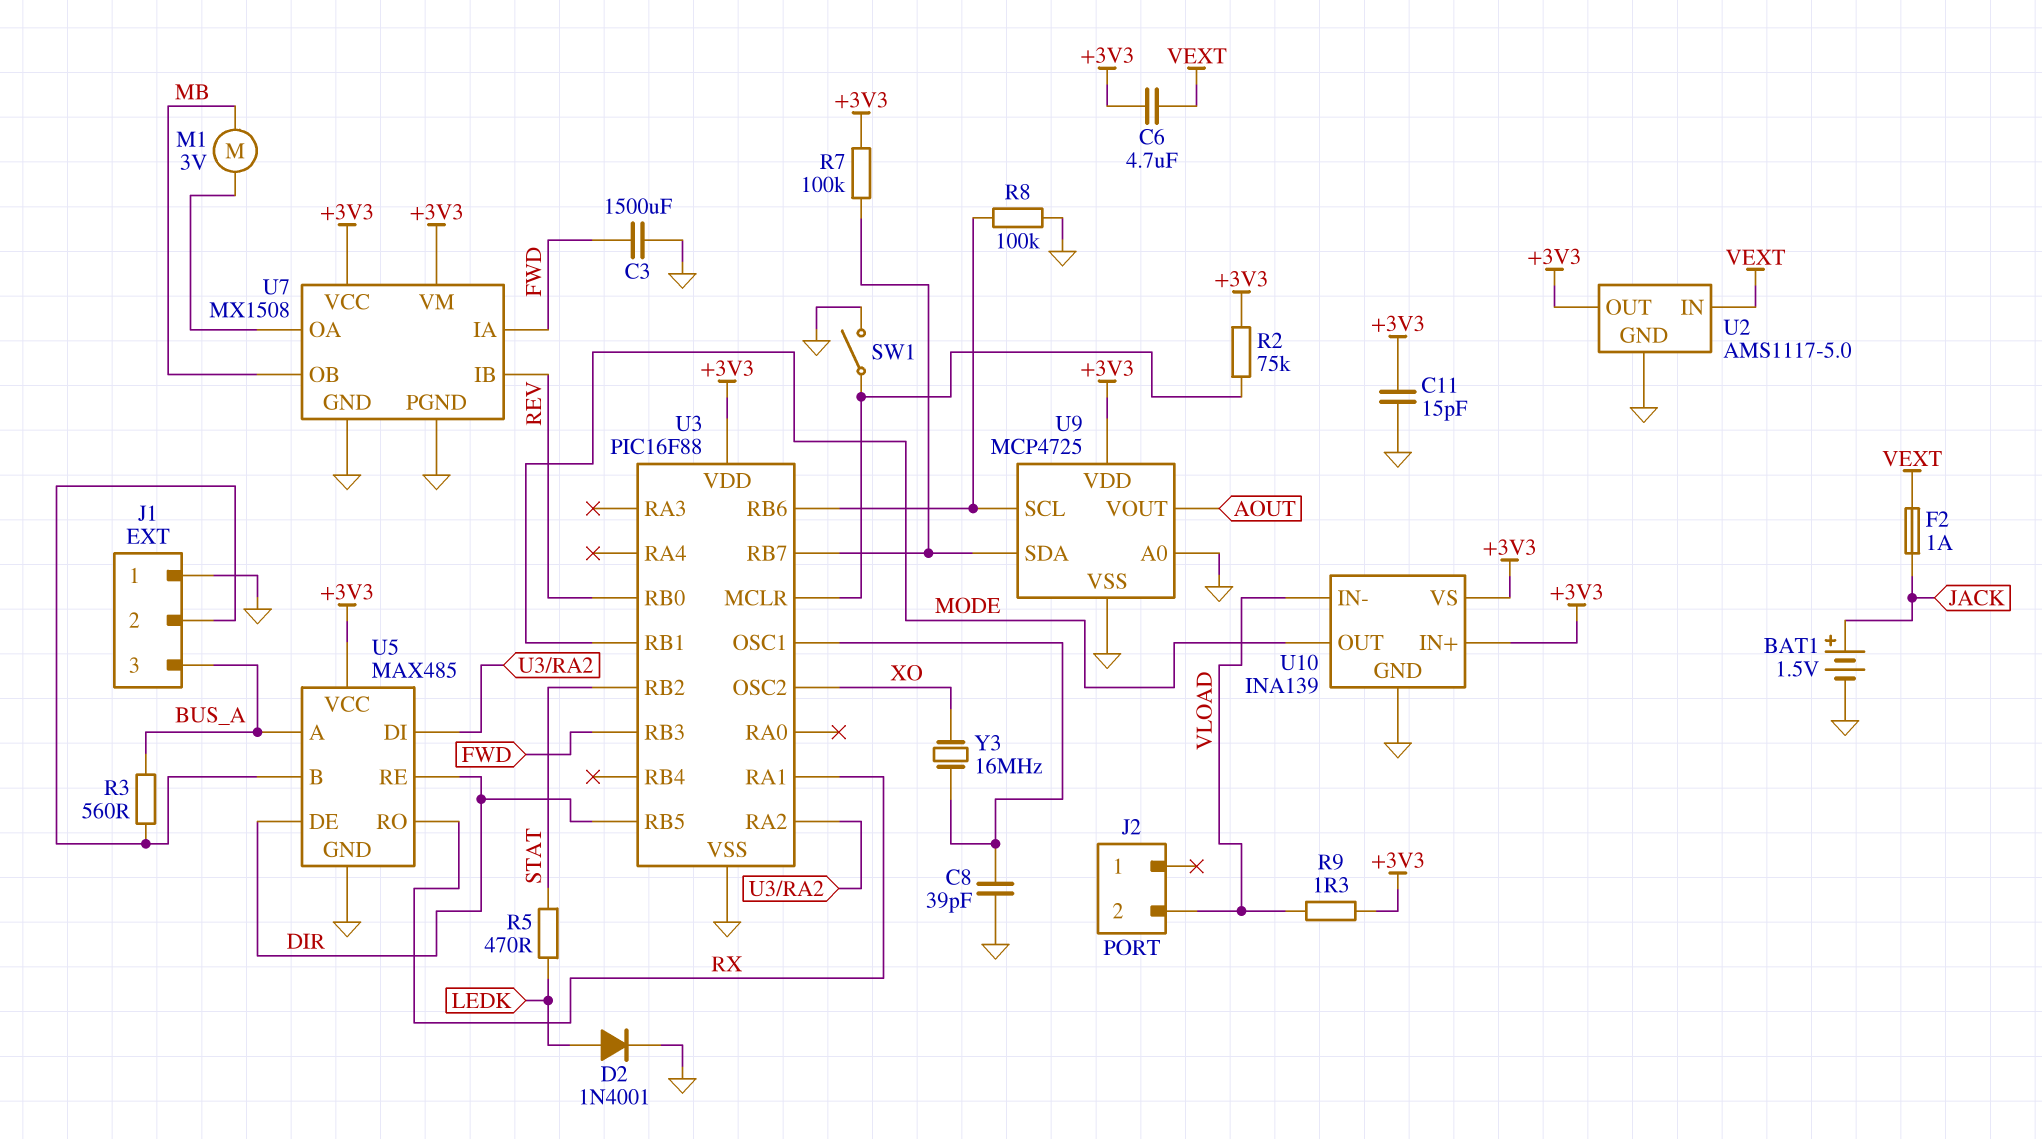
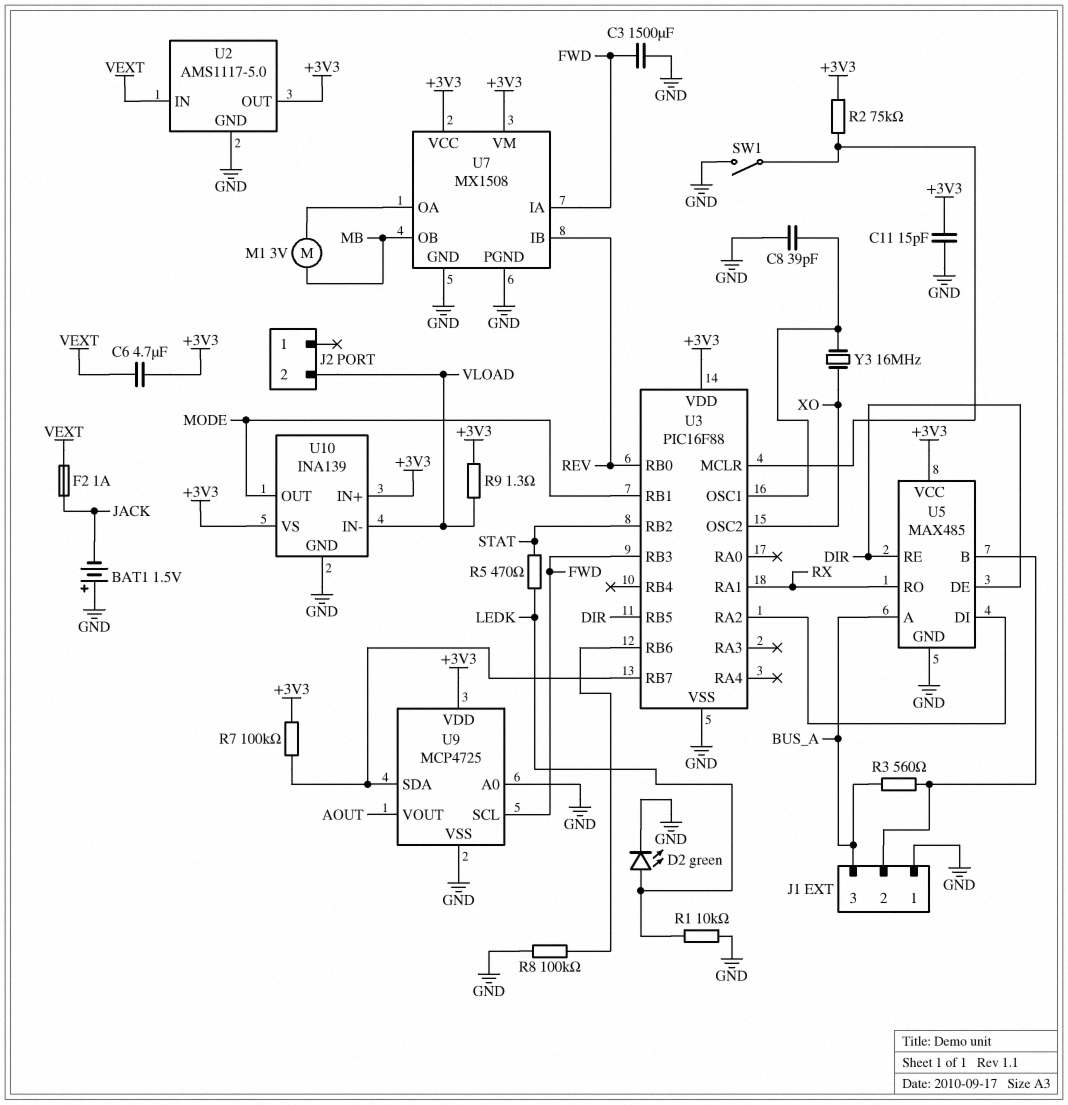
BAT1: 1.5V (plus JACK, minus GND) -> 1.5V (plus GND, minus JACK)
D2: diode 1N4001 (A LEDK, K GND) -> LED green (A LEDK, K GND)
R1: none -> 10k (GND, LEDK)
U9 pin SCL: U3/RB6 -> FWD

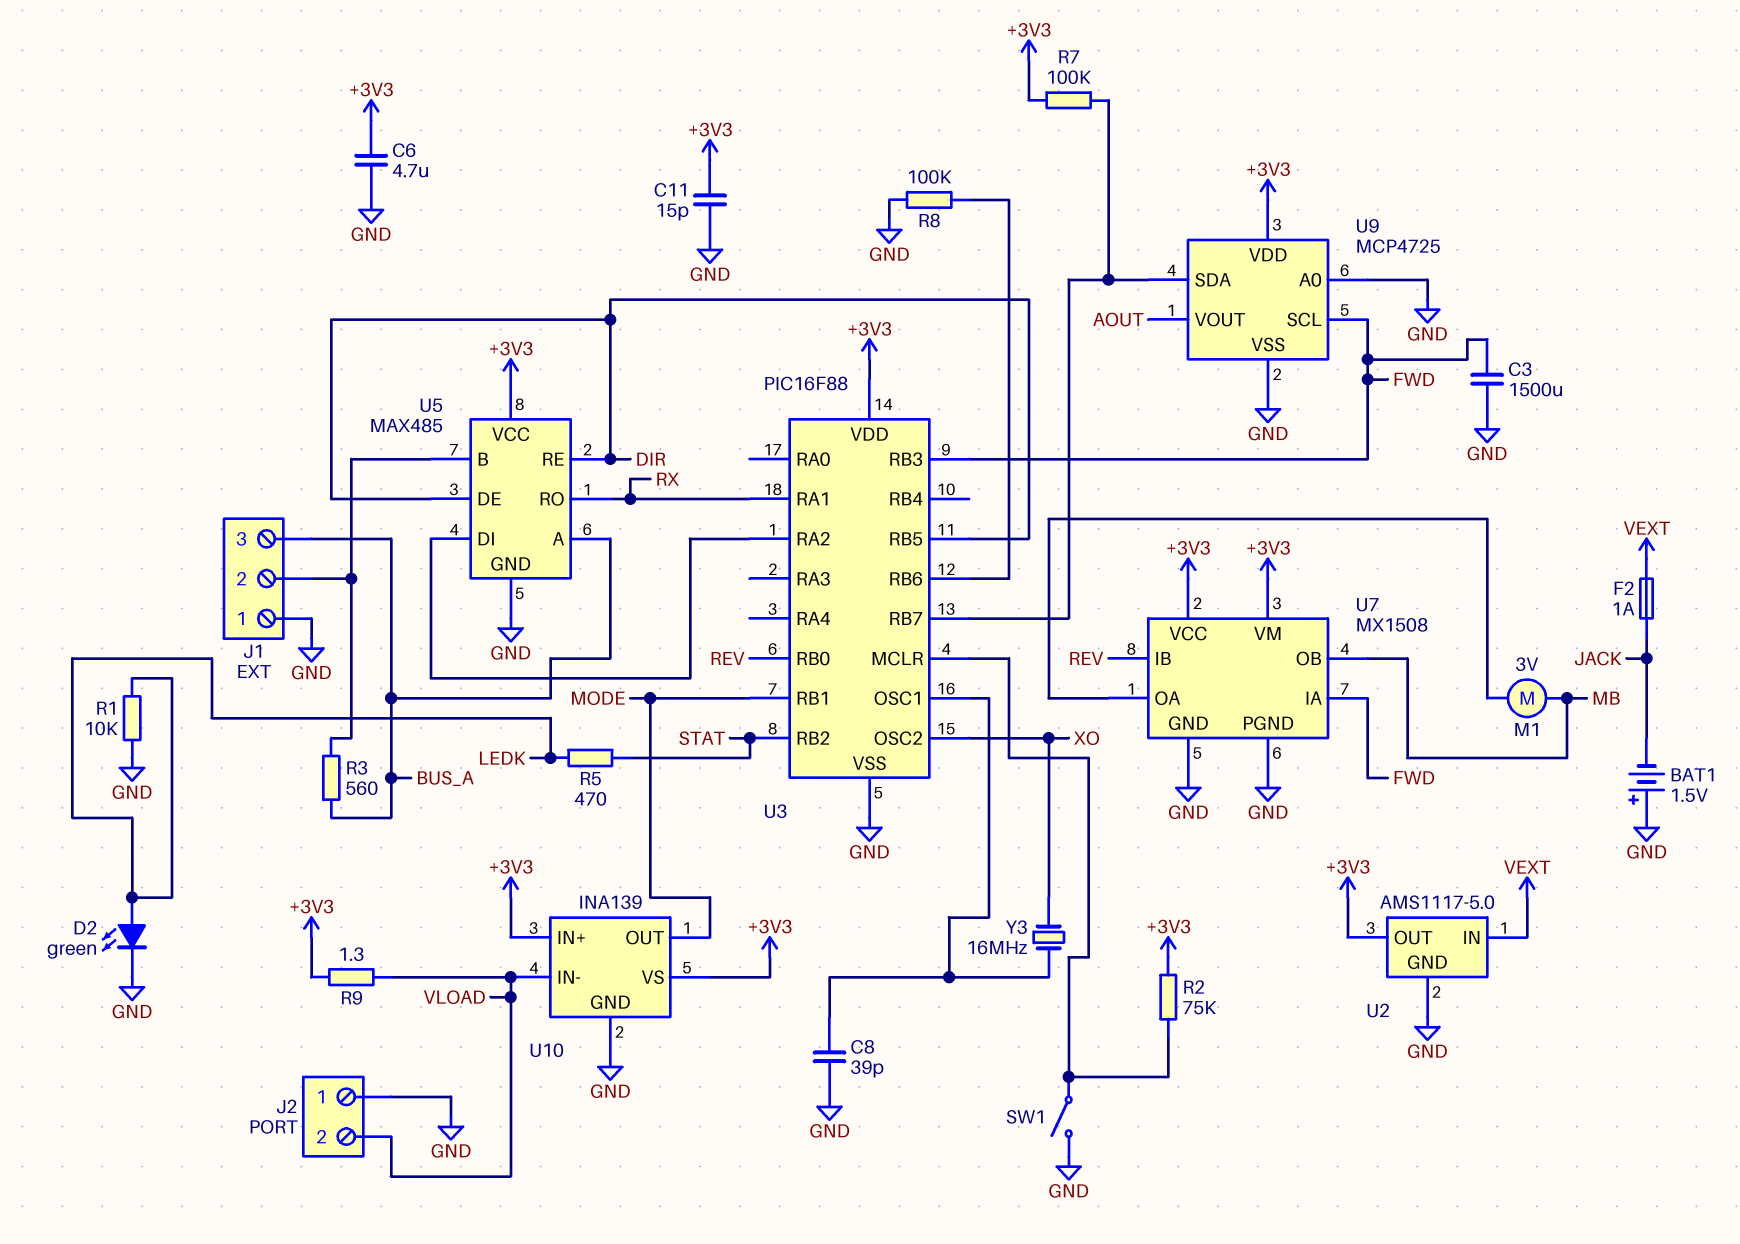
C6: 4.7uF (+3V3, VEXT) -> 4.7uF (+3V3, GND)
J2 pin 1: none -> GND

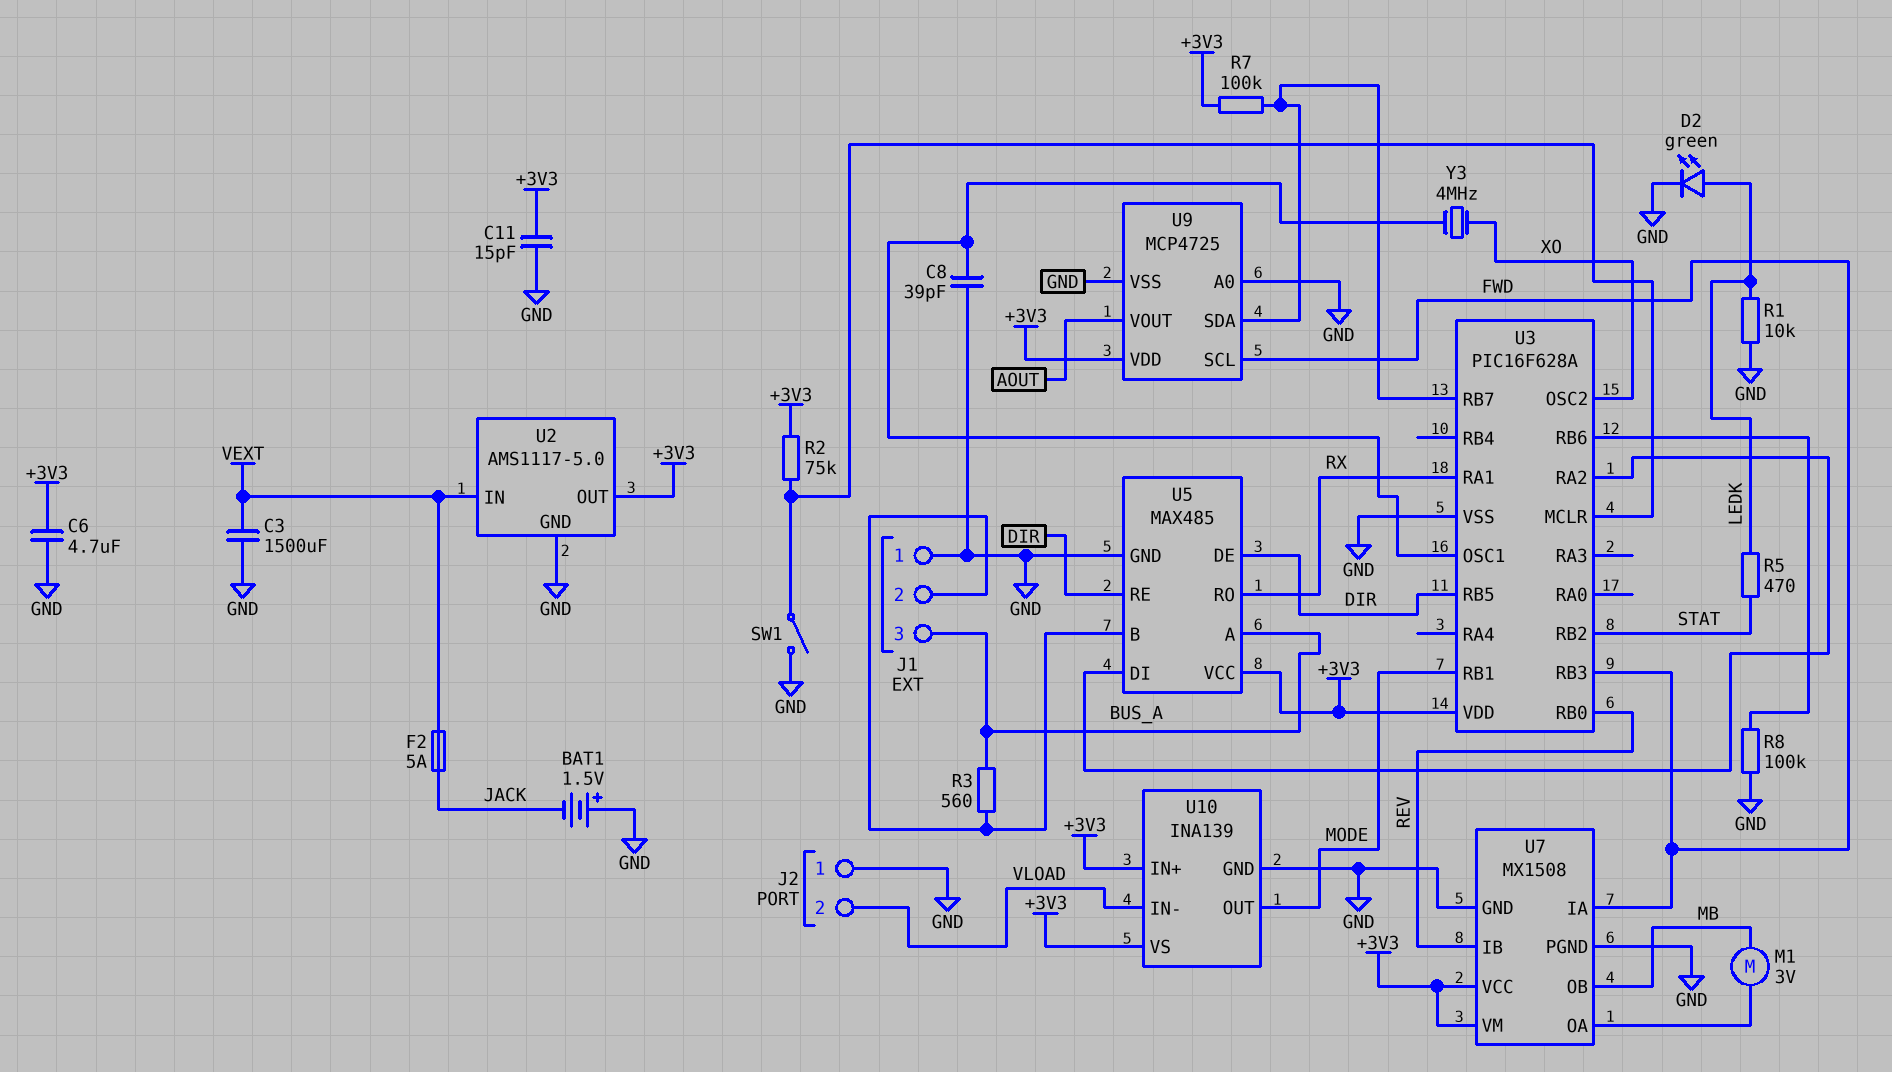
C3: 1500uF (FWD, GND) -> 1500uF (GND, VEXT)
F2: 1A (JACK, VEXT) -> 5A (JACK, VEXT)
R9: 1.3 (+3V3, VLOAD) -> none
U3: PIC16F88 -> PIC16F628A
Y3: 16MHz (U3/OSC1, XO) -> 4MHz (U3/OSC1, XO)

